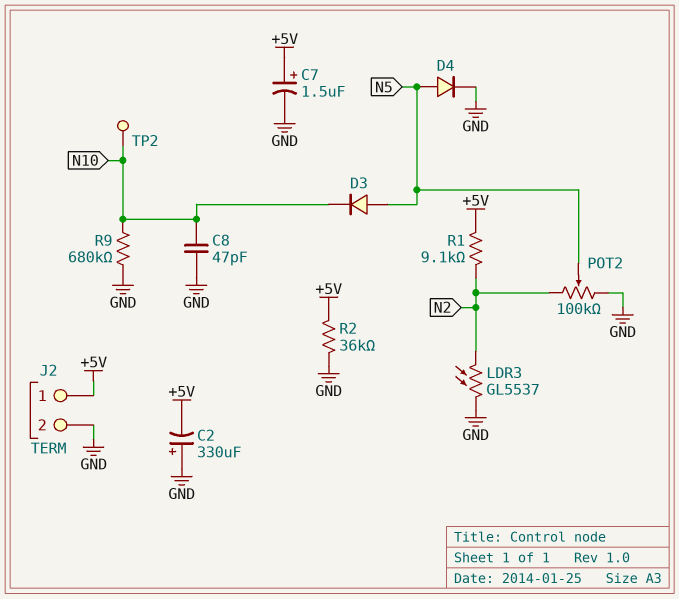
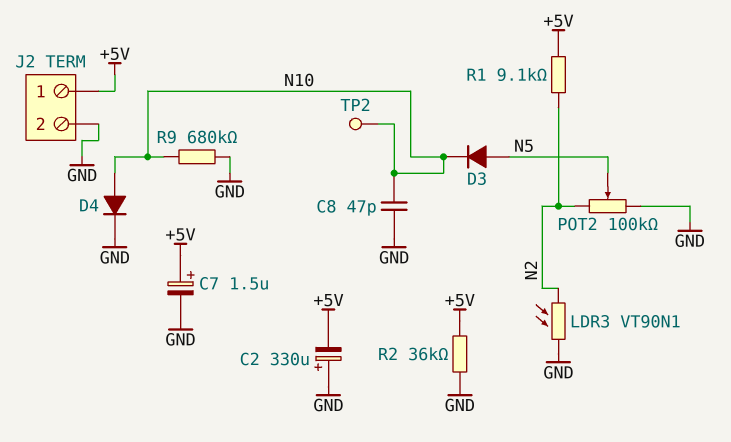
D4: diode (A N5, K GND) -> diode (A N10, K GND)
LDR3: GL5537 (GND, N2) -> VT90N1 (GND, N2)

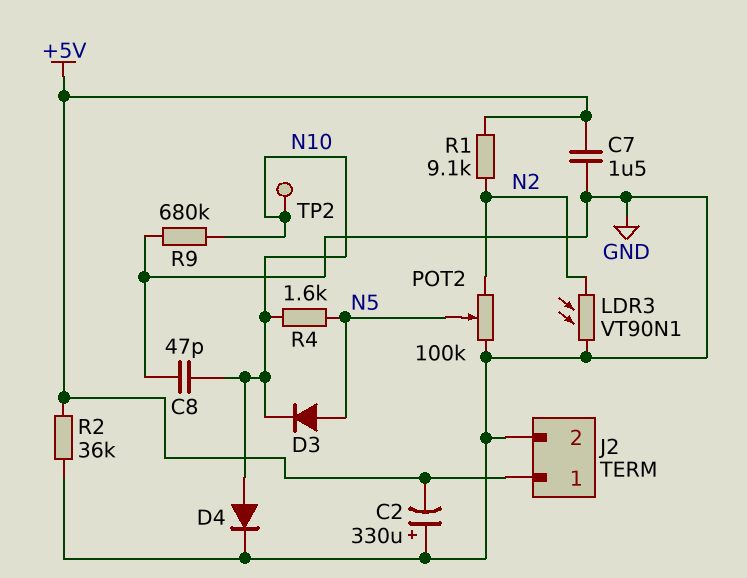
C7: 1.5uF (plus +5V, minus GND) -> 1.5uF (+5V, GND)
R4: none -> 1.6k (N5, N10)

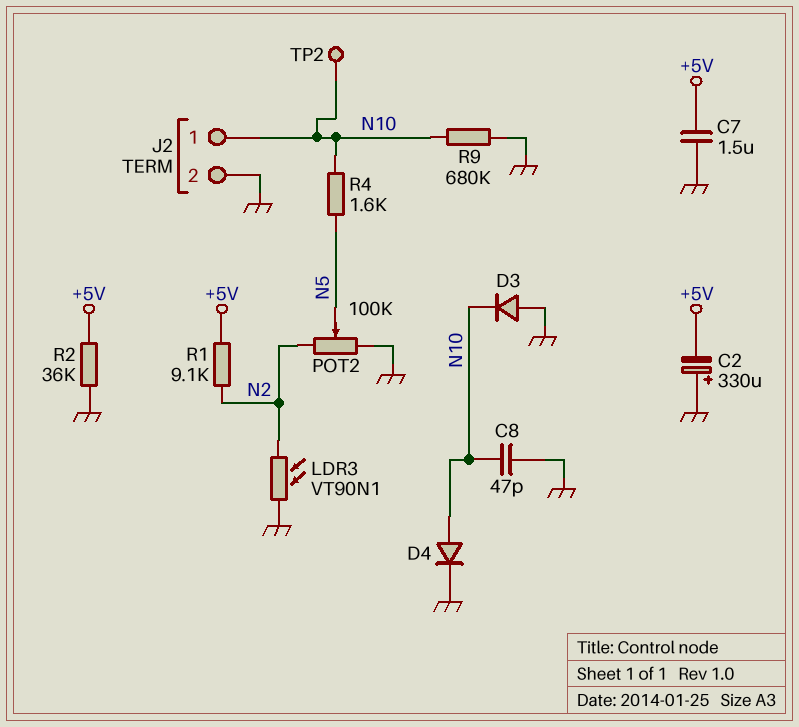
D3: diode (A N5, K N10) -> diode (A GND, K N10)
J2 pin 1: +5V -> N10

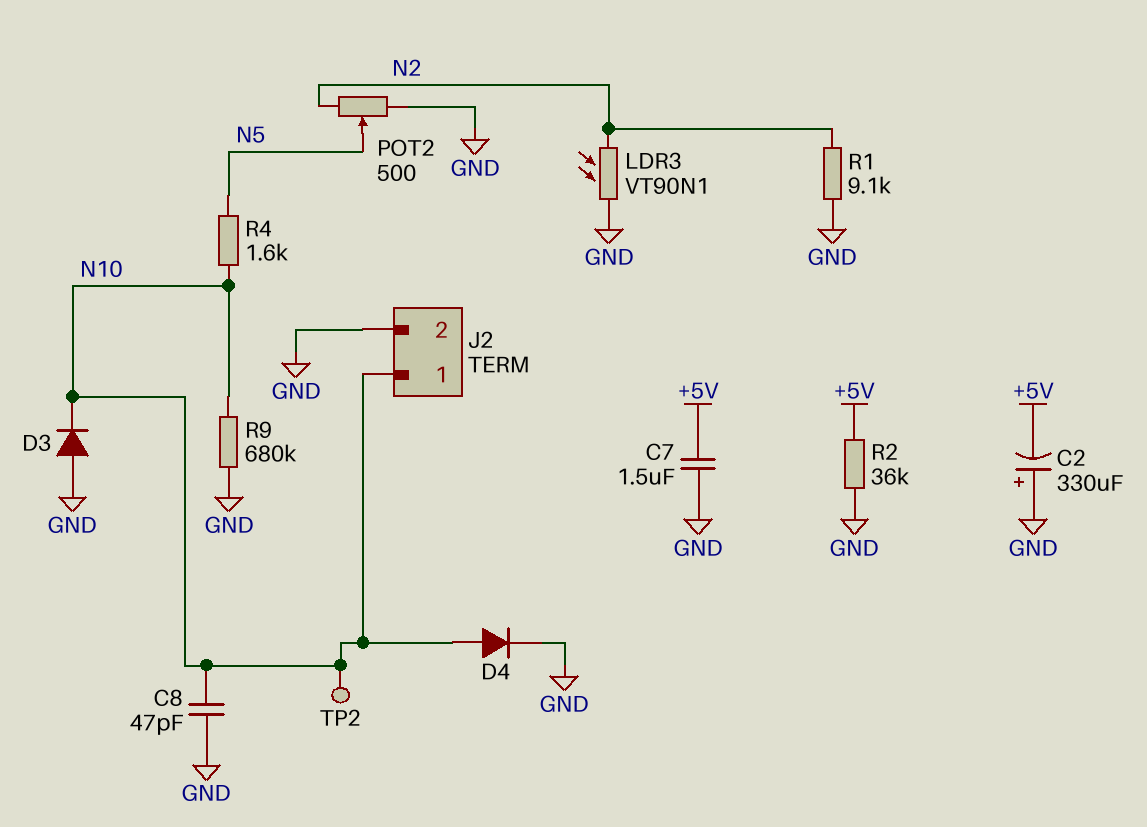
POT2: 100k (GND, N2, wiper N5) -> 500 (GND, N2, wiper N5)
R1: 9.1k (+5V, N2) -> 9.1k (GND, N2)

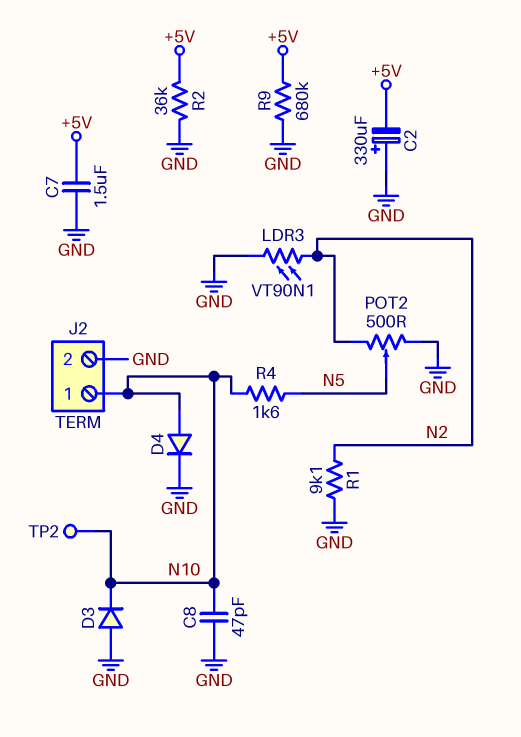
R9: 680k (GND, N10) -> 680k (+5V, GND)

